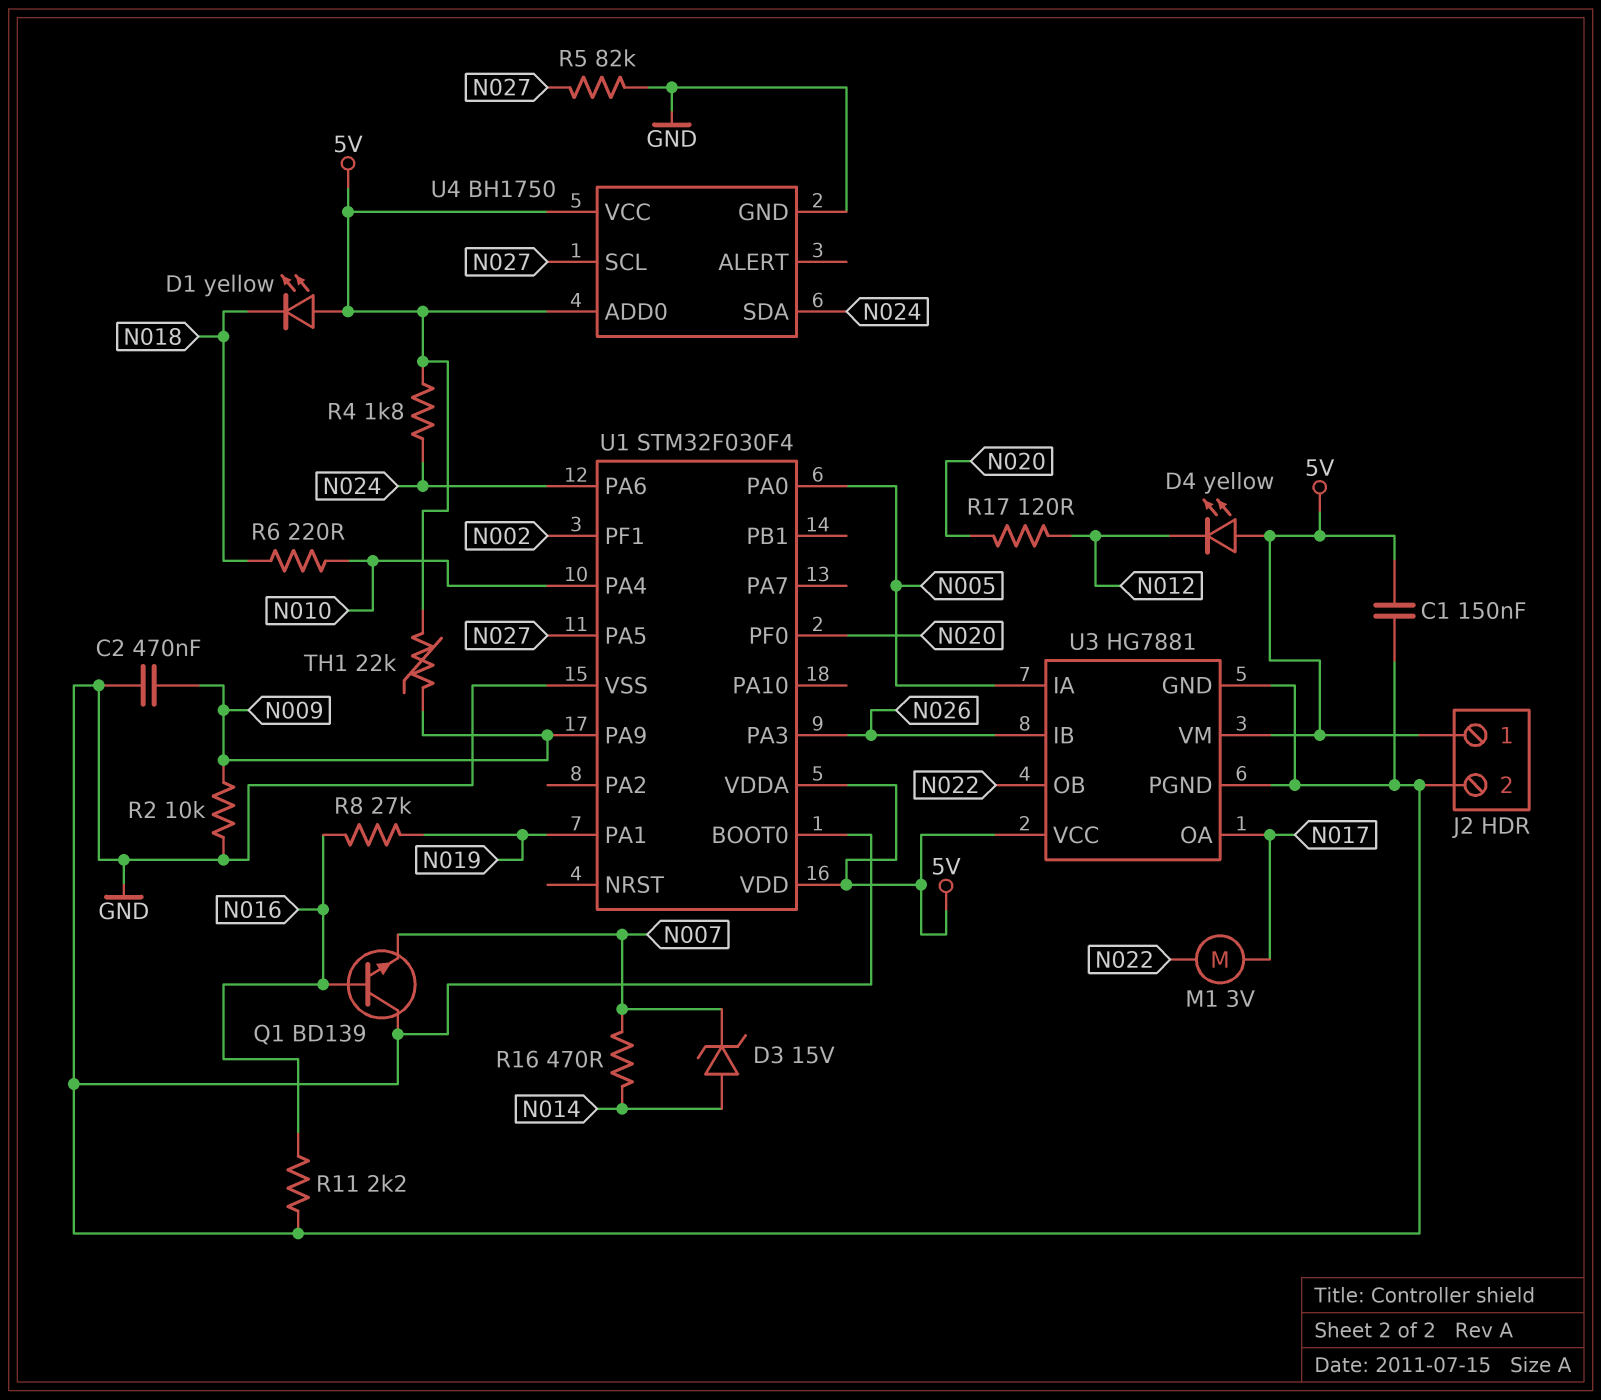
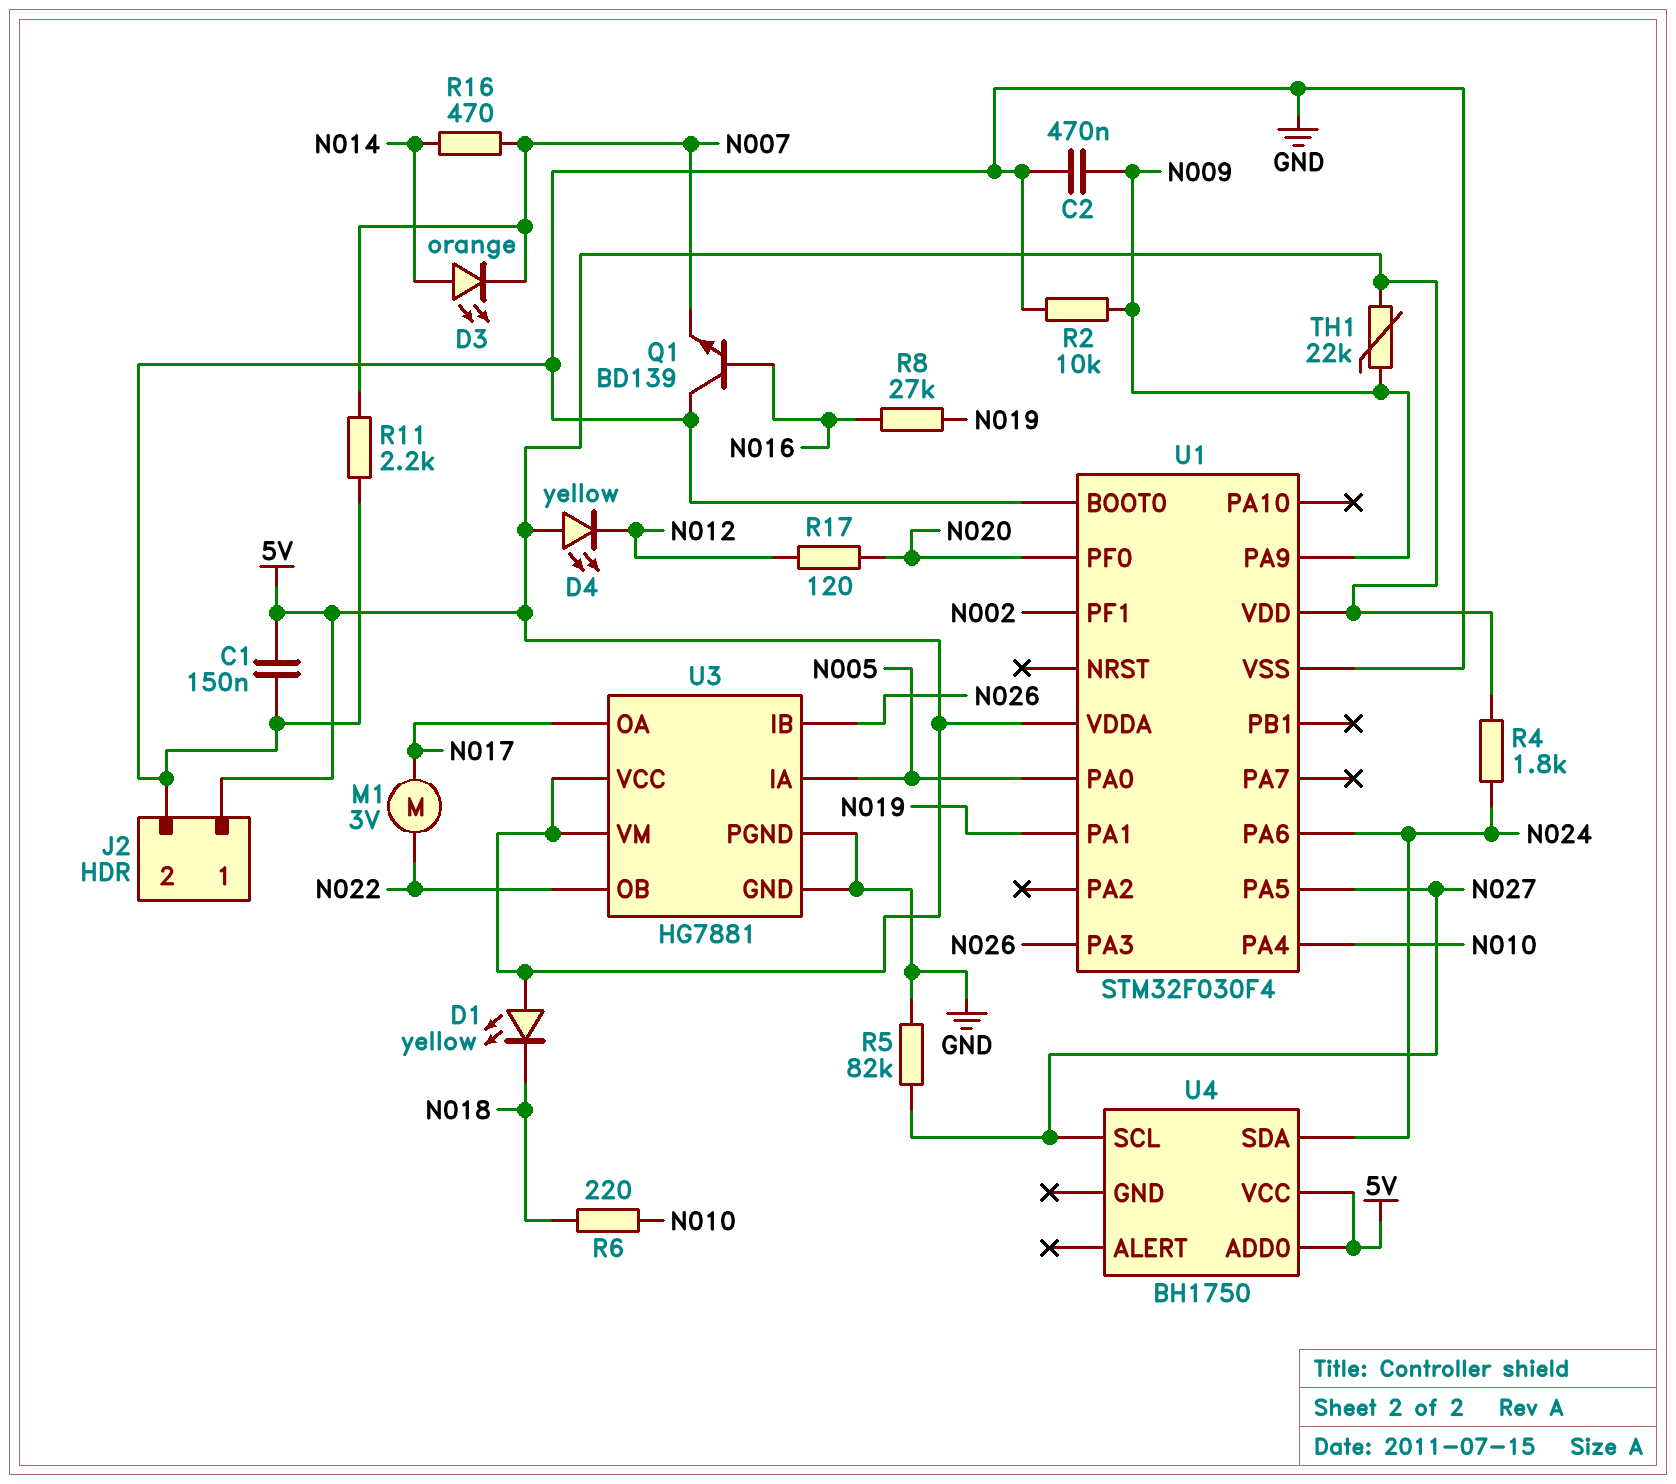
D3: zener 15V (A N014, K N007) -> LED orange (A N014, K N007)
R11: 2.2k (GND, N016) -> 2.2k (GND, N007)
U4 pin GND: GND -> none

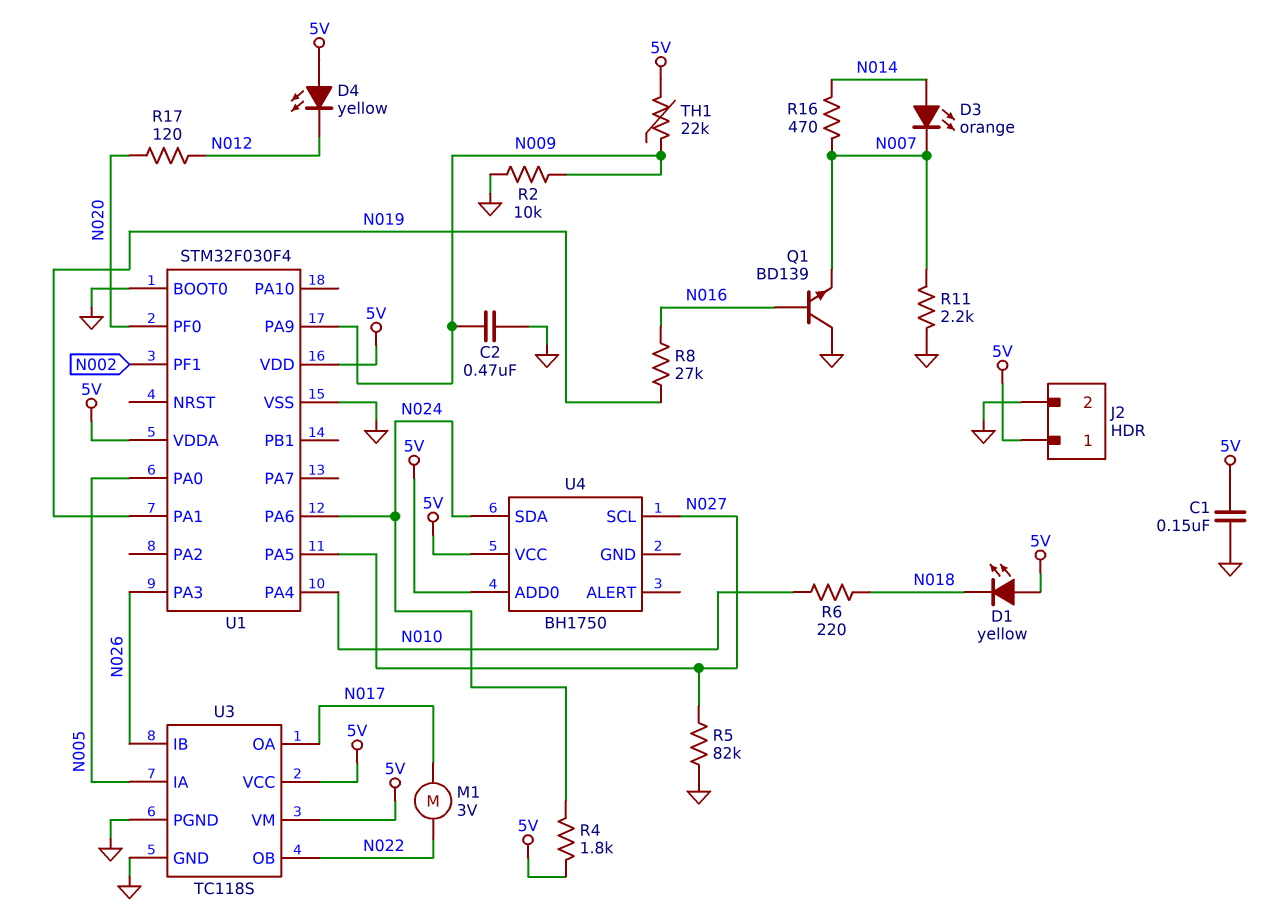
U3: HG7881 -> TC118S

